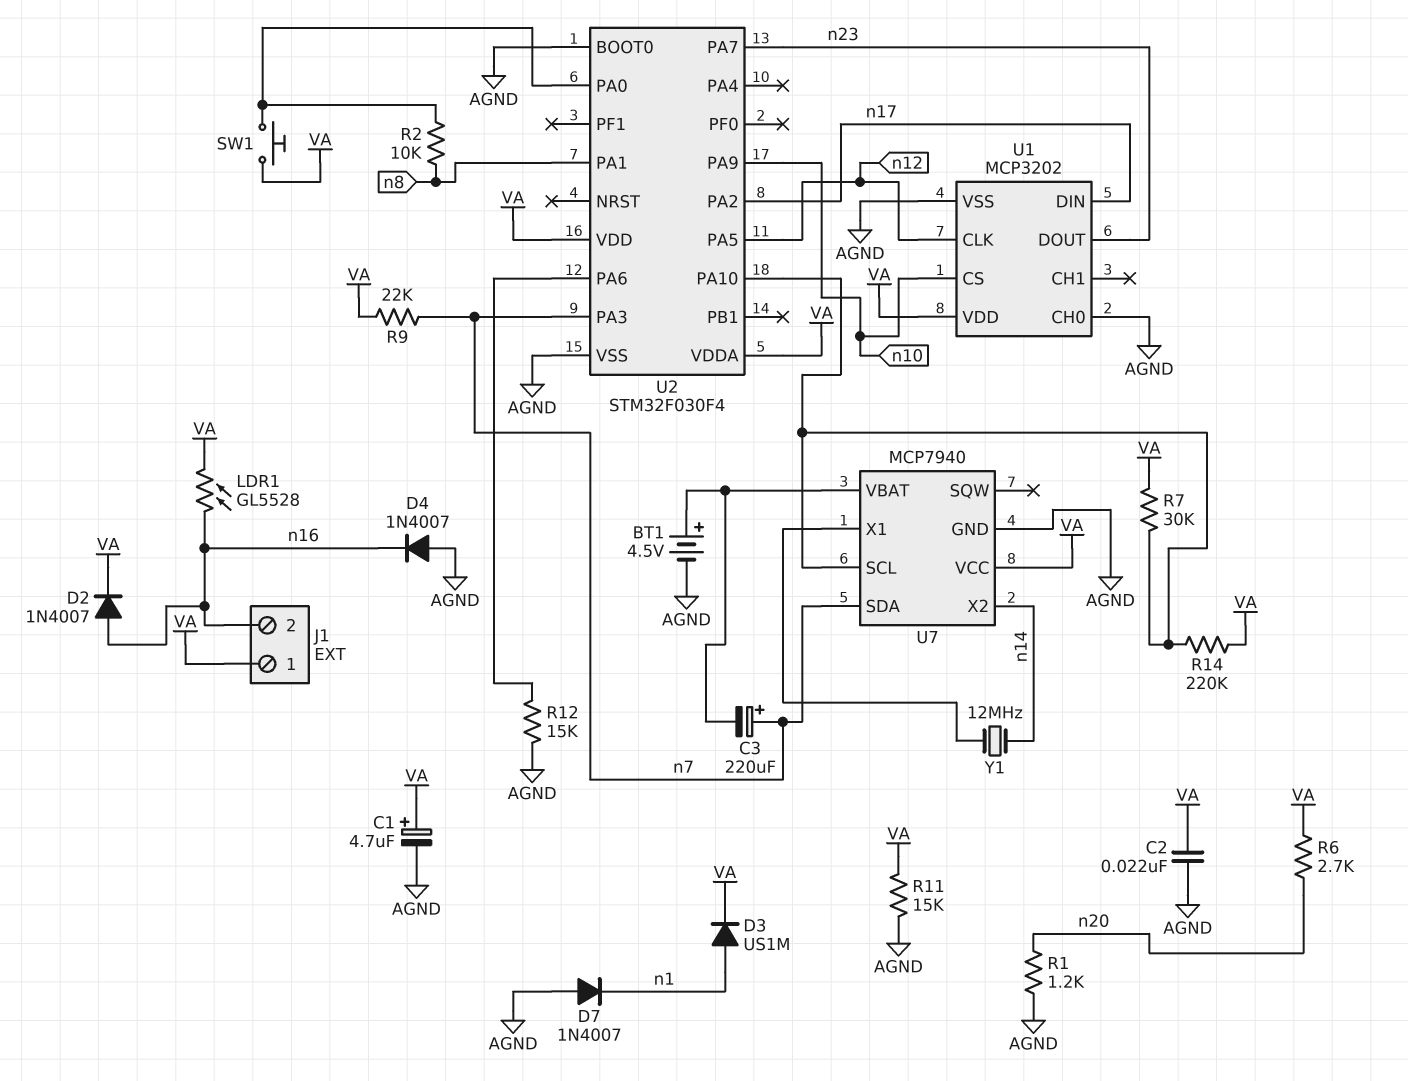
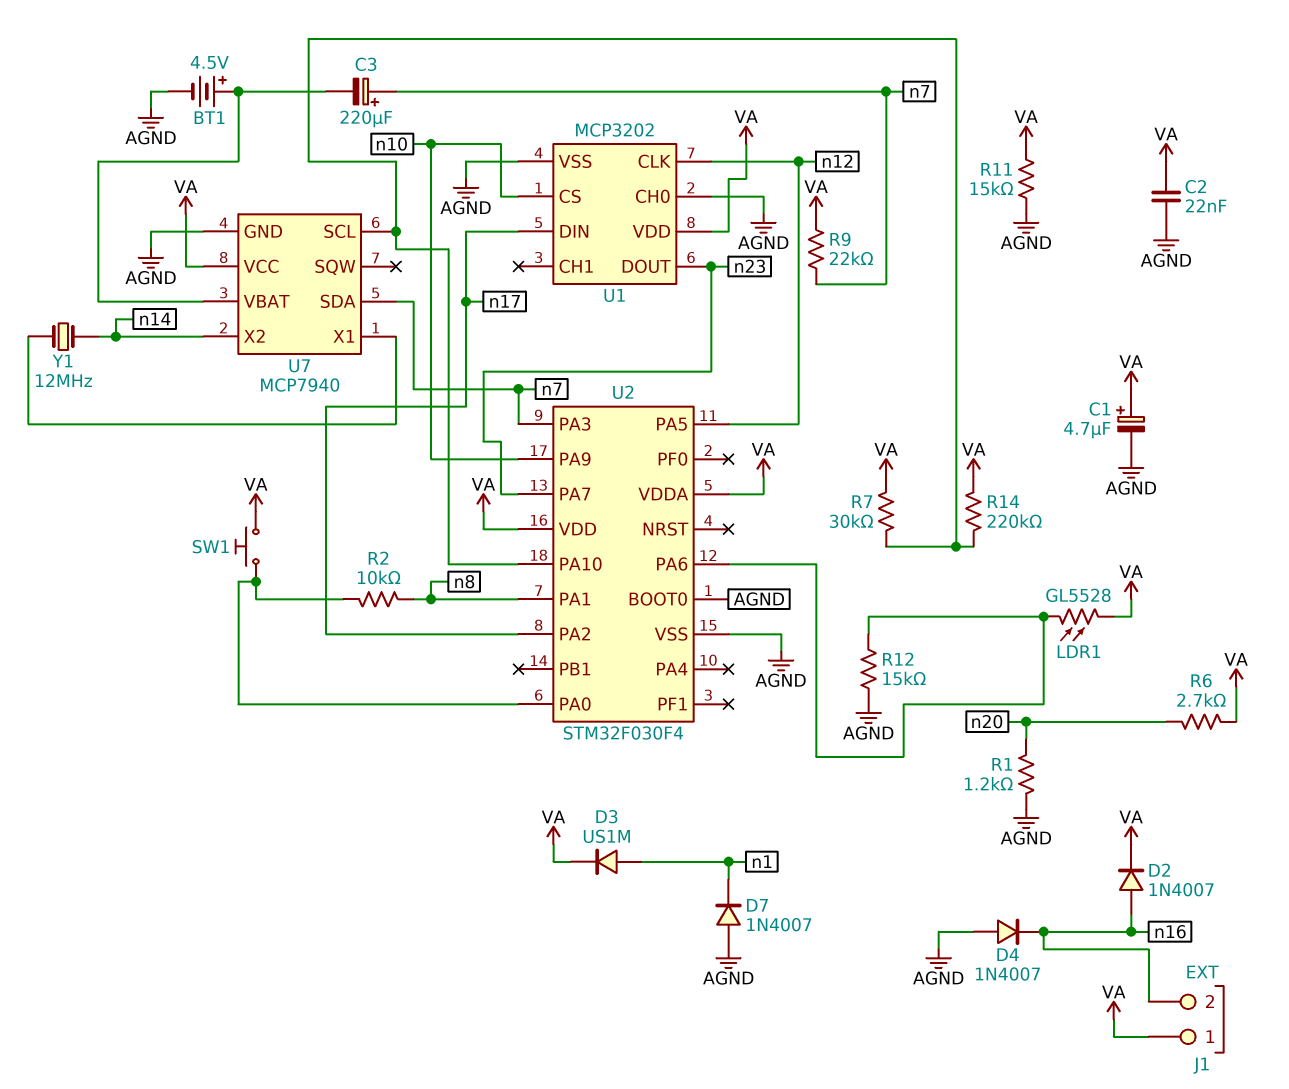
LDR1: GL5528 (VA, n16) -> GL5528 (U2/PA6, VA)

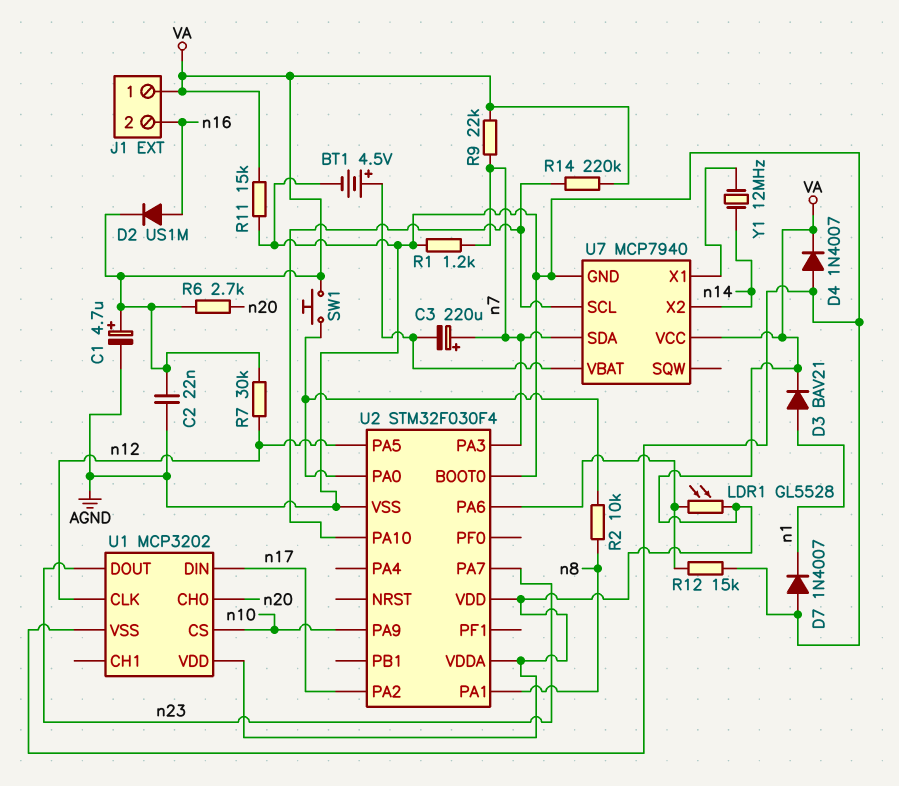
D2: diode 1N4007 (A n16, K VA) -> diode US1M (A n16, K VA)
D3: diode US1M (A n1, K VA) -> diode BAV21 (A n1, K VA)
D4: diode 1N4007 (A AGND, K n16) -> diode 1N4007 (A AGND, K VA)
R1: 1.2k (AGND, n20) -> 1.2k (AGND, n7)
R7: 30k (U2/PA10, VA) -> 30k (VA, n12)
U1 pin CH0: AGND -> n20

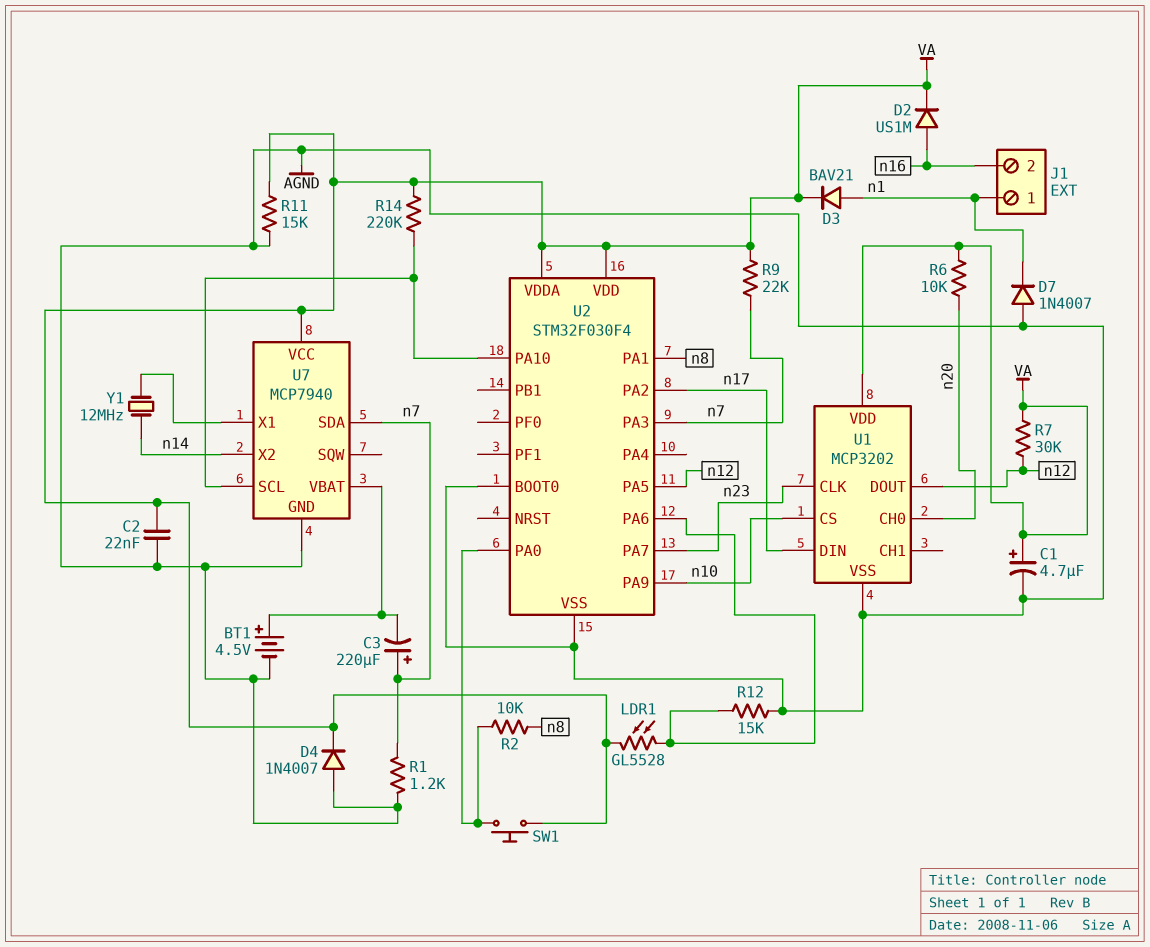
J1 pin 1: VA -> n1
R6: 2.7k (VA, n20) -> 10k (VA, n20)
U1 pin CLK: n12 -> n23
U1 pin DOUT: n23 -> n12

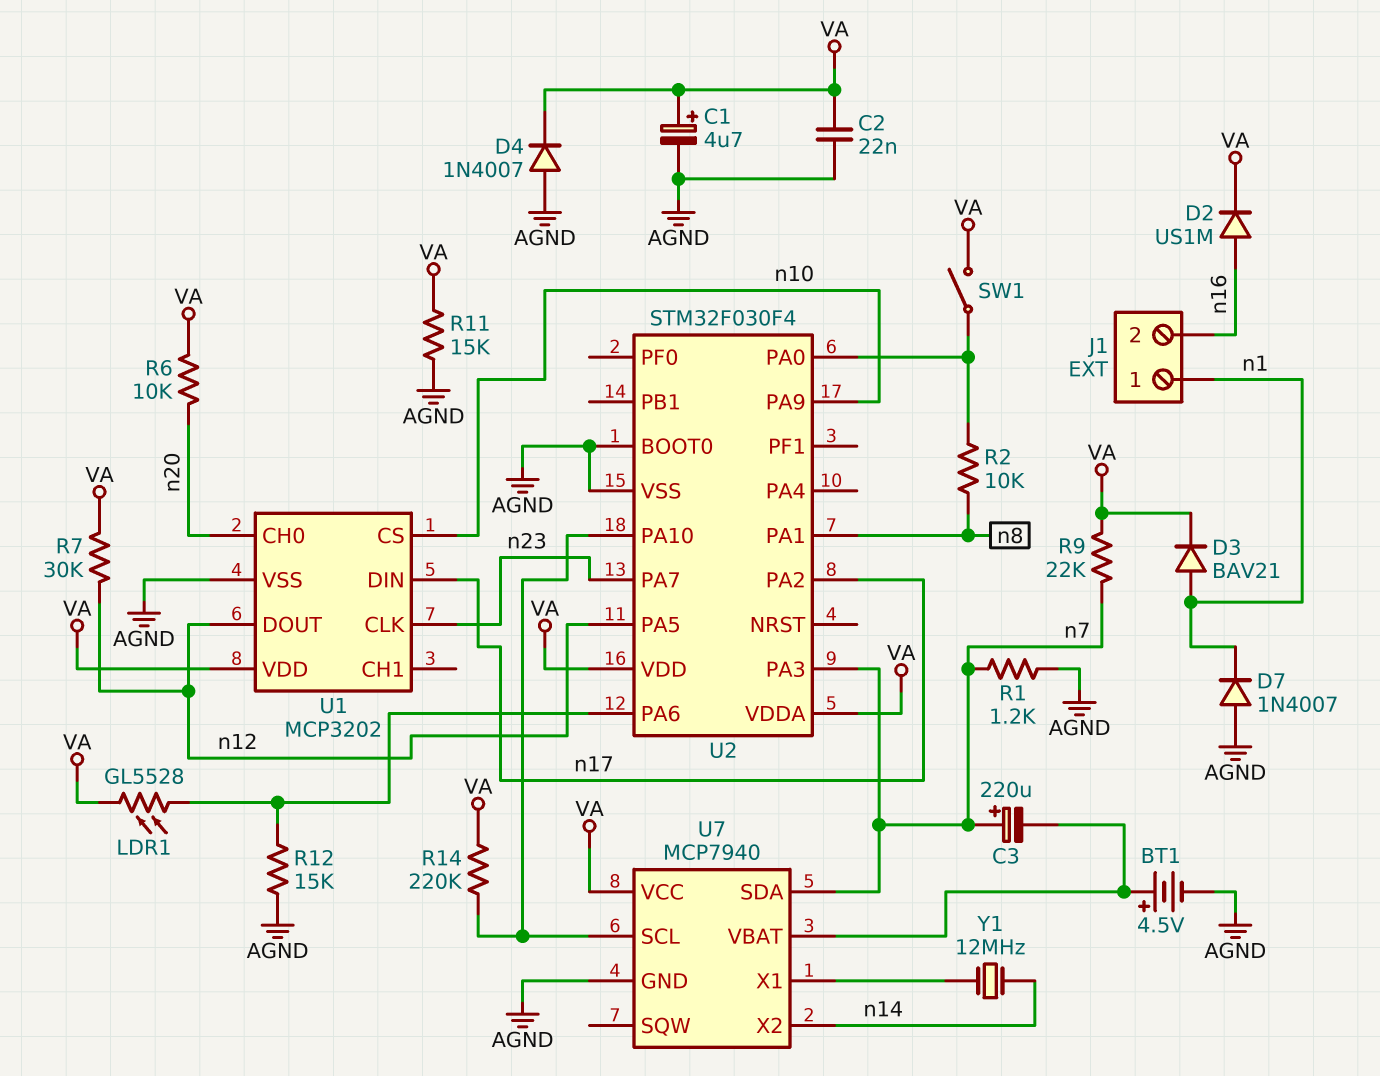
SW1: button (U2/PA0, VA) -> switch (U2/PA0, VA)

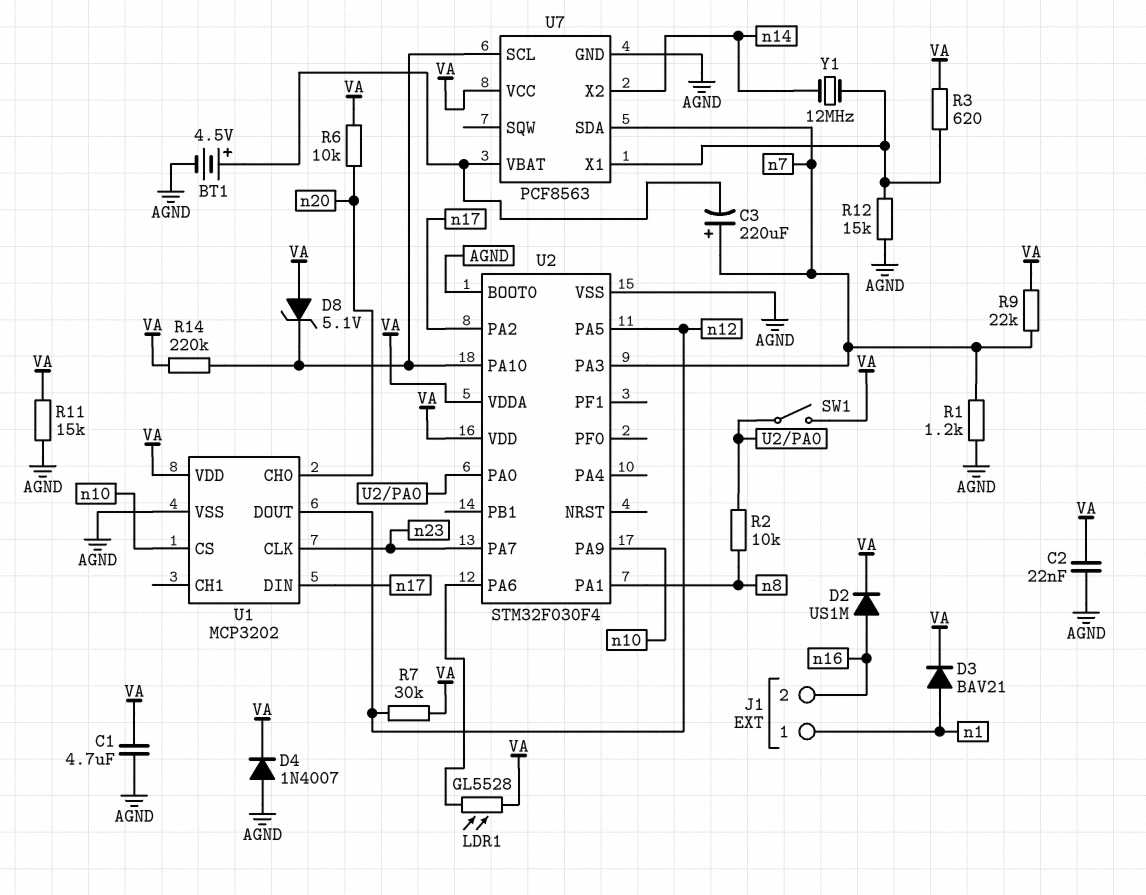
C1: 4.7uF (plus VA, minus AGND) -> 4.7uF (AGND, VA)
D7: diode 1N4007 (A AGND, K n1) -> none
D8: none -> zener 5.1V (A VA, K U2/PA10)
R3: none -> 620 (U7/X1, VA)
R12: 15k (AGND, U2/PA6) -> 15k (AGND, U7/X1)
U7: MCP7940 -> PCF8563

